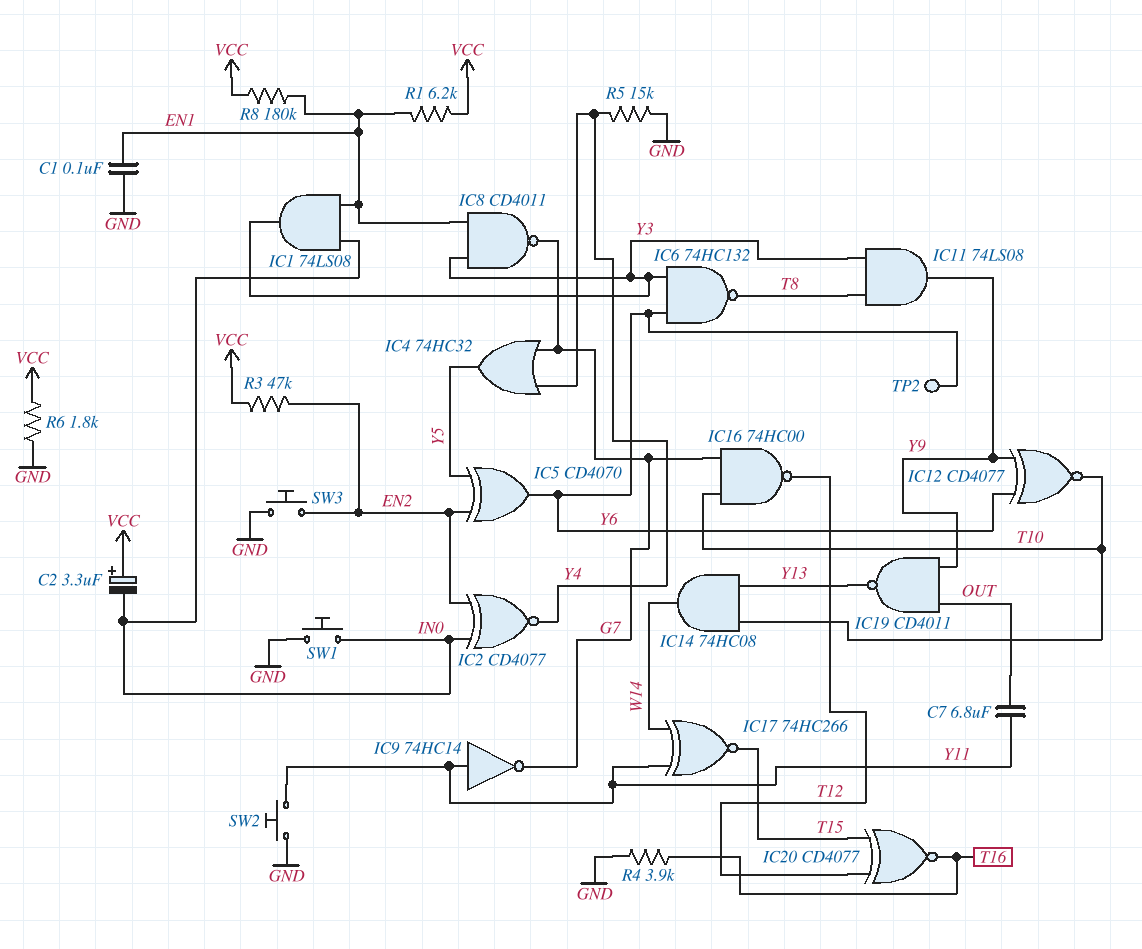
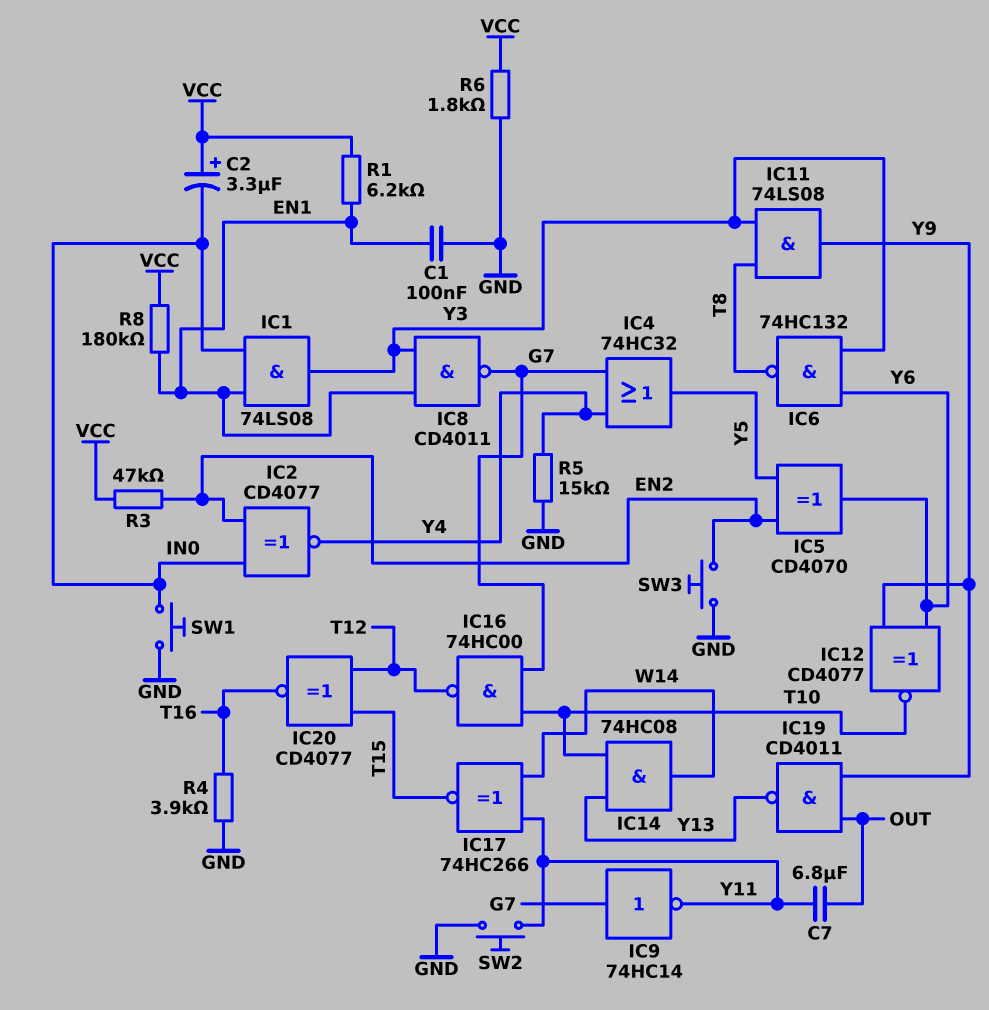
IC9: NOT 74HC14 (in Y11, out G7) -> NOT 74HC14 (in G7, out Y11)
TP2: test point (Y6) -> none

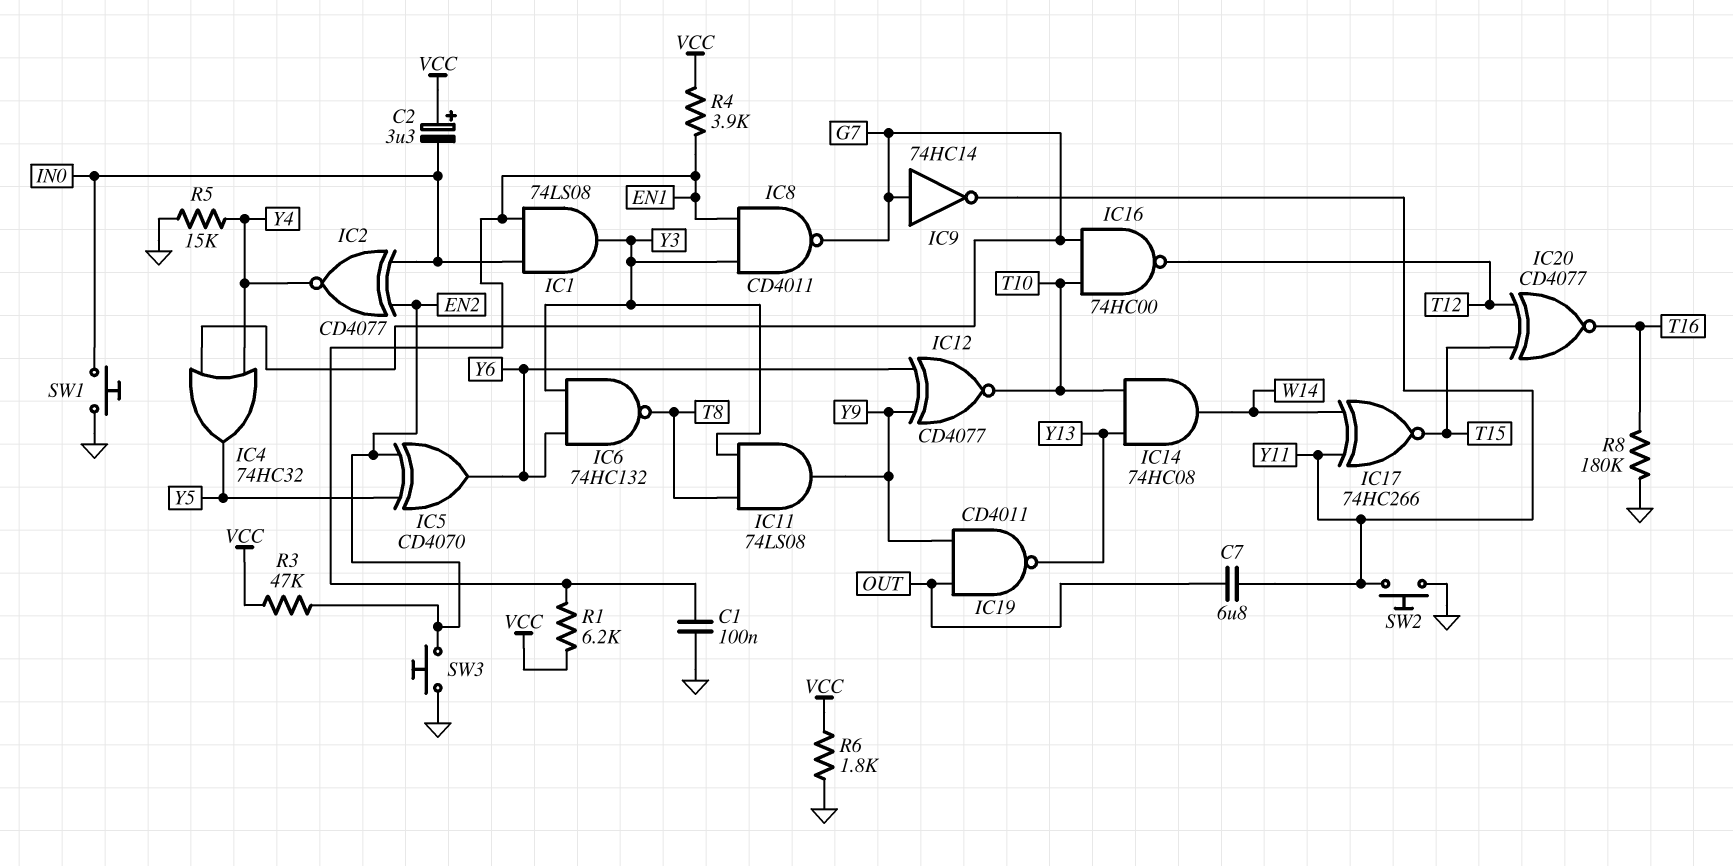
R4: 3.9k (GND, T16) -> 3.9k (EN1, VCC)
R8: 180k (EN1, VCC) -> 180k (GND, T16)

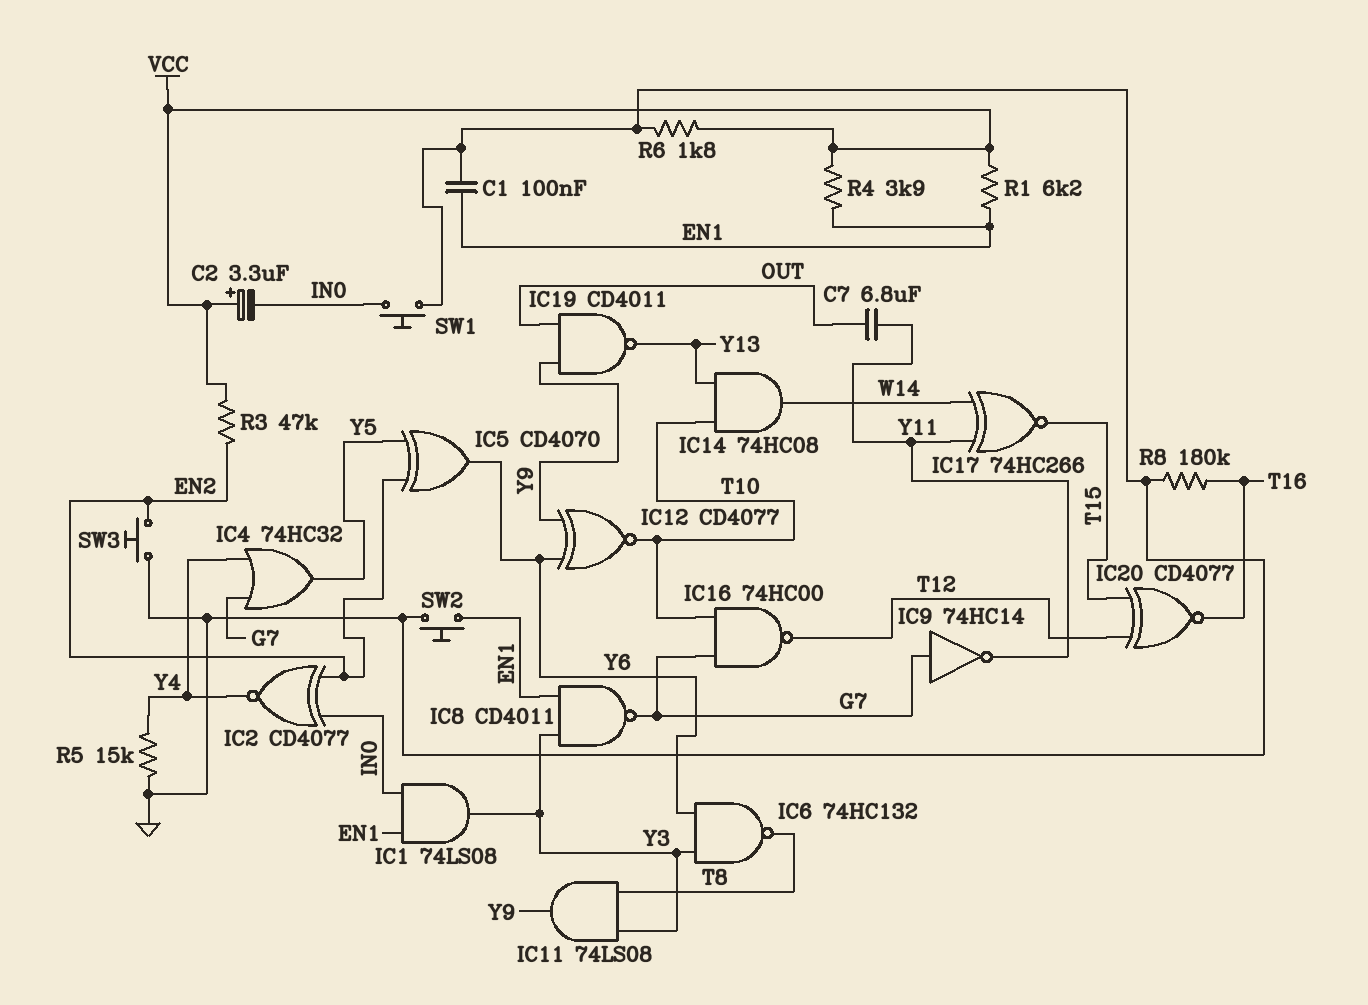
SW2: button (GND, Y11) -> button (EN1, GND)

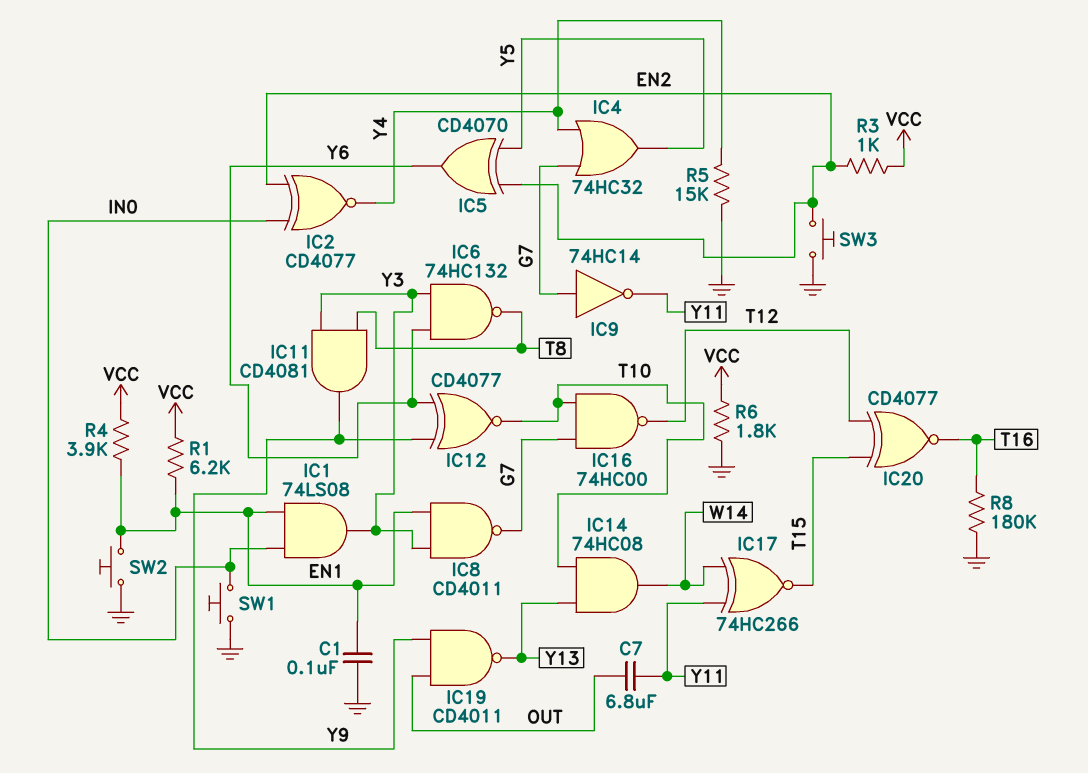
C2: 3.3uF (plus VCC, minus IN0) -> none
IC11: AND 74LS08 (in T8, in Y3, out Y9) -> AND CD4081 (in T8, in Y3, out Y9)
R3: 47k (EN2, VCC) -> 1k (EN2, VCC)

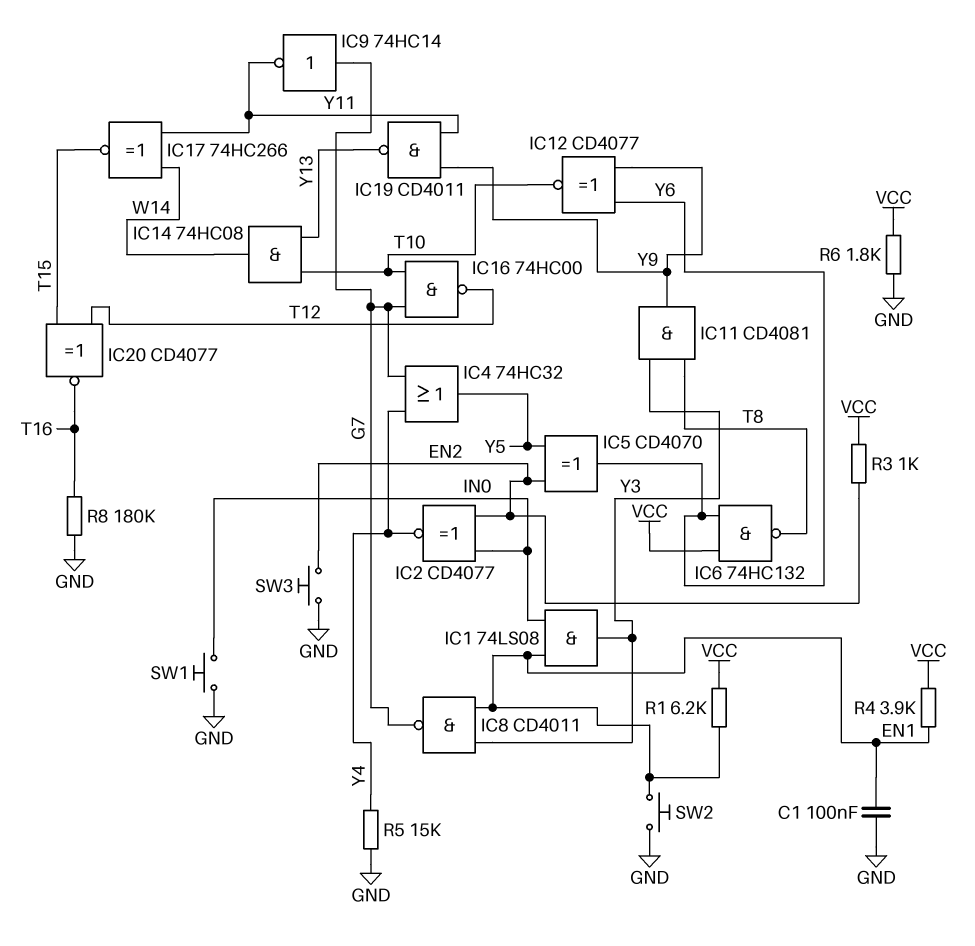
C7: 6.8uF (OUT, Y11) -> none
IC6: NAND 74HC132 (in Y3, in Y6, out T8) -> NAND 74HC132 (in VCC, in Y6, out T8)
IC19: NAND CD4011 (in OUT, in Y9, out Y13) -> NAND CD4011 (in Y9, in Y11, out Y13)

